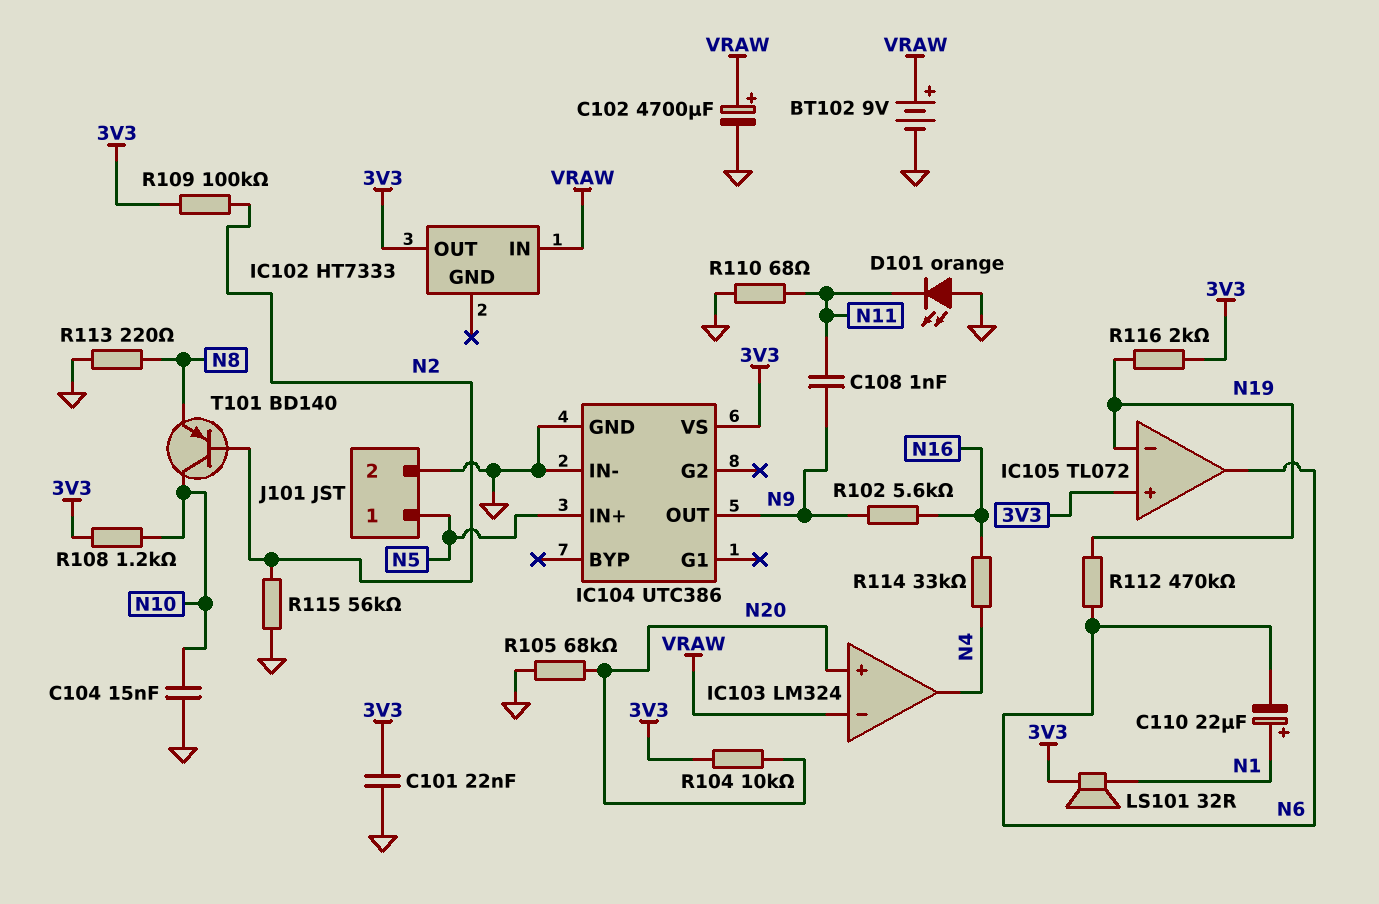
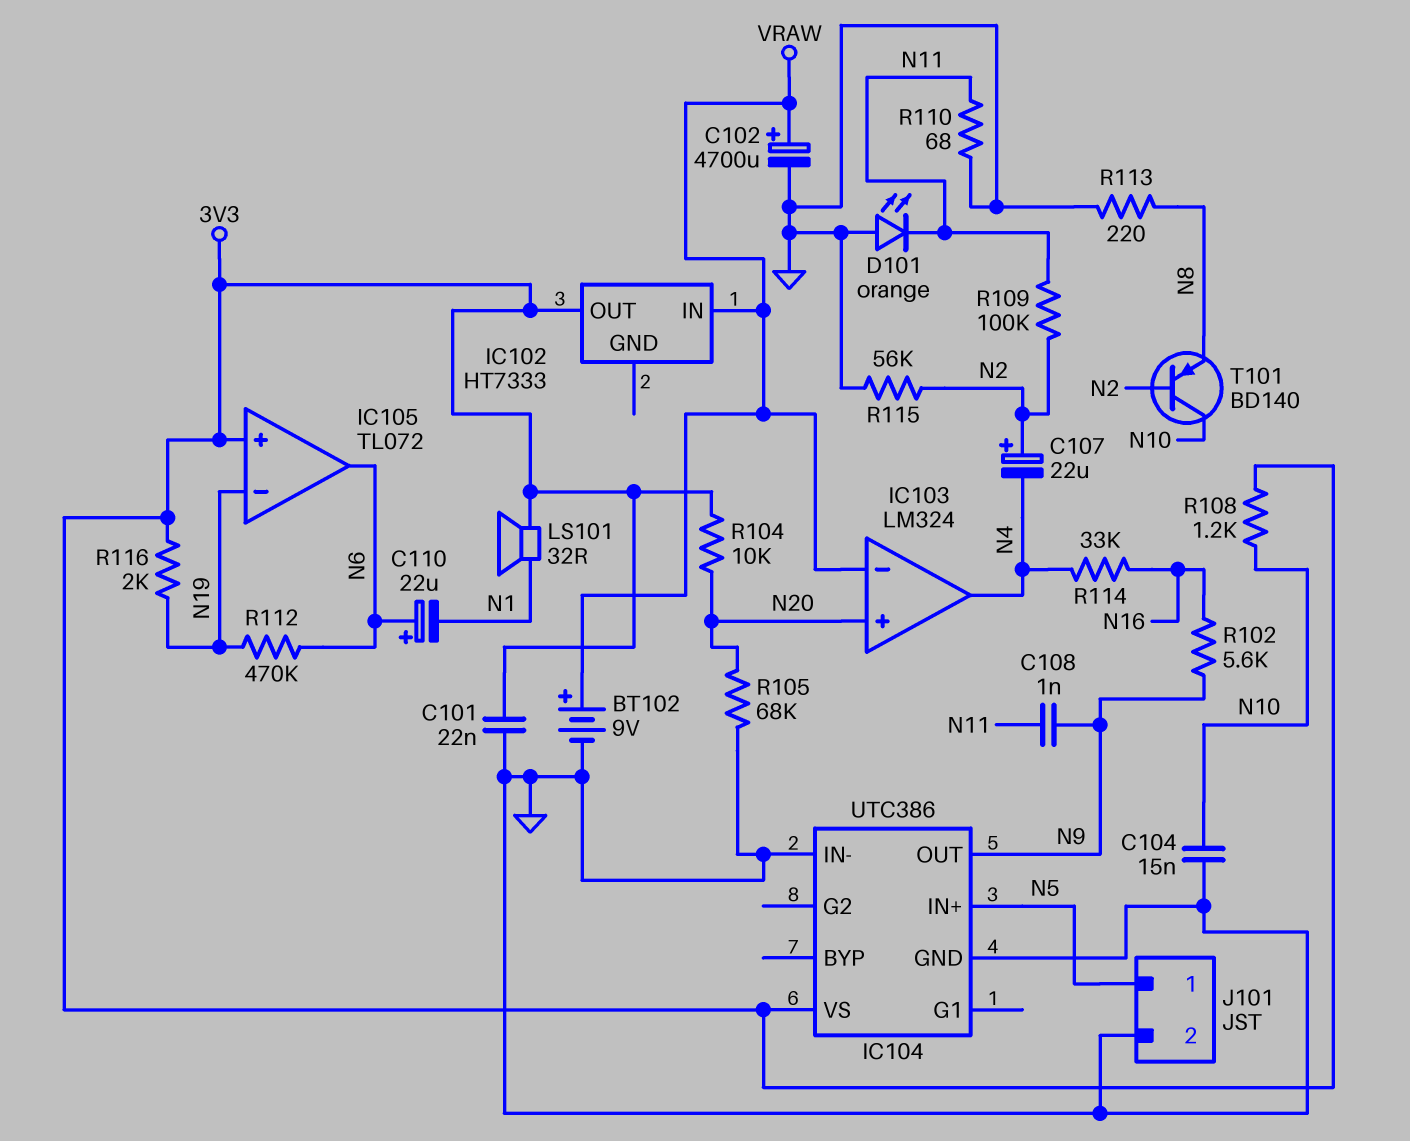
C107: none -> 22uF (plus N2, minus N4)
C110: 22uF (plus N1, minus N6) -> 22uF (plus N6, minus N1)
R109: 100k (3V3, N2) -> 100k (N2, N11)

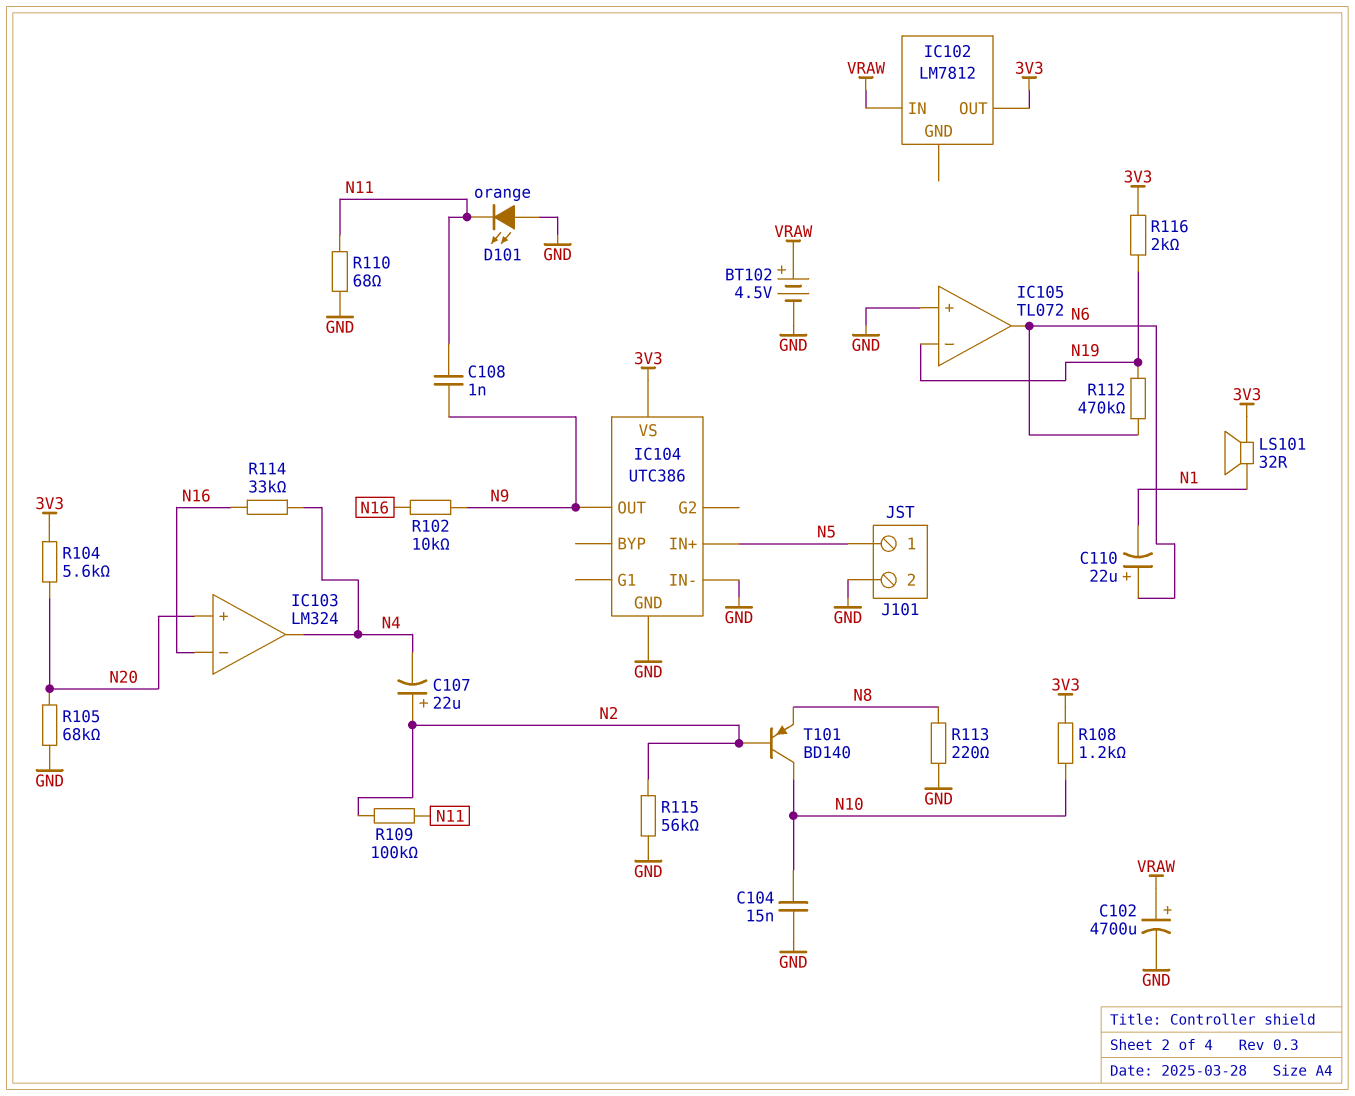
BT102: 9V (plus VRAW, minus GND) -> 4.5V (plus VRAW, minus GND)
C101: 22nF (3V3, GND) -> none
IC102: HT7333 -> LM7812
IC103 pin in-: VRAW -> N16
IC105 pin in+: 3V3 -> GND
R102: 5.6k (N9, N16) -> 10k (N9, N16)
R104: 10k (3V3, N20) -> 5.6k (3V3, N20)

